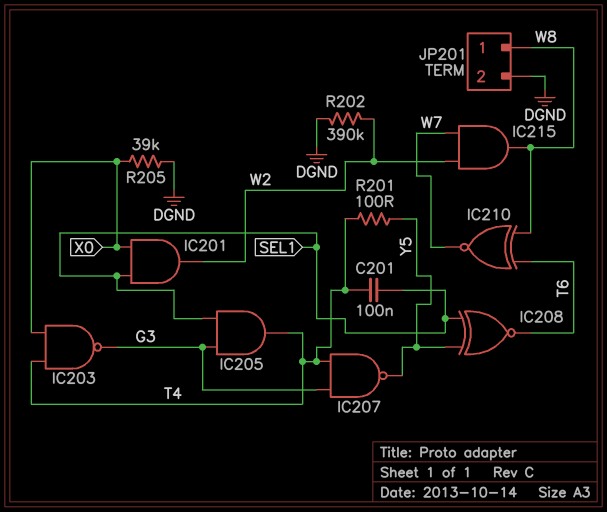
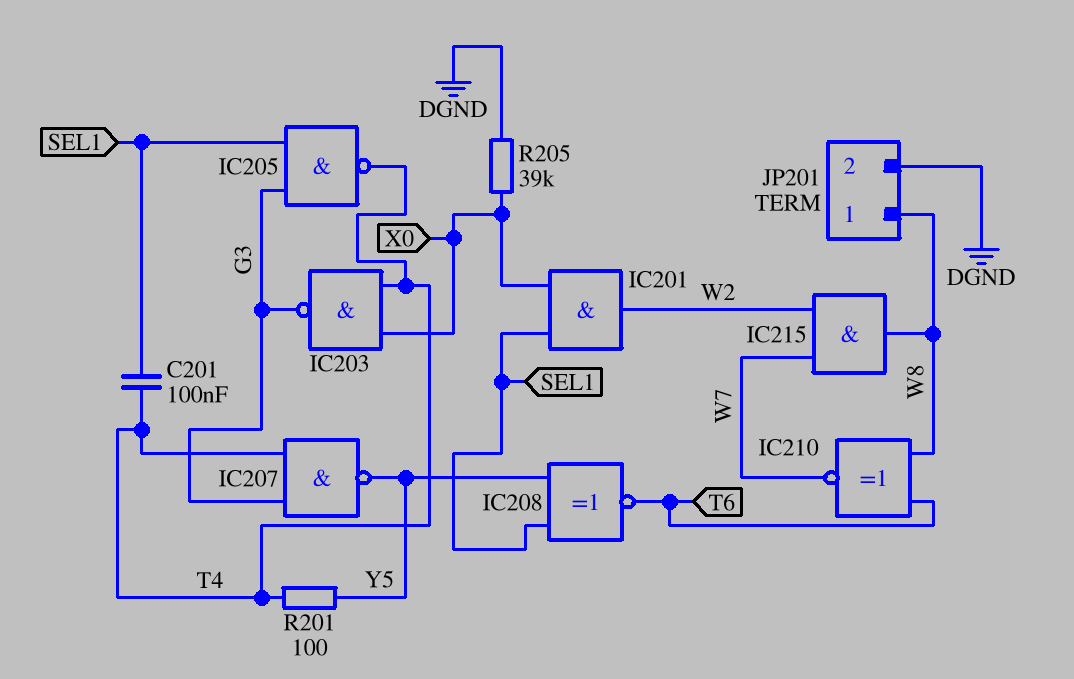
IC205: AND (in G3, in SEL1, out T4) -> NAND (in G3, in SEL1, out T4)
R202: 390k (DGND, W2) -> none

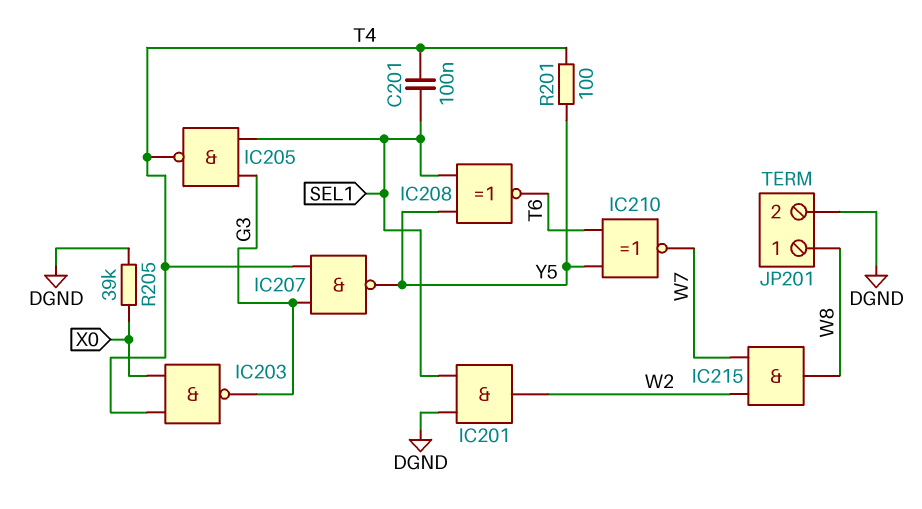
IC201: AND (in SEL1, in X0, out W2) -> AND (in DGND, in SEL1, out W2)
IC210: XNOR (in T6, in W8, out W7) -> XNOR (in T6, in Y5, out W7)

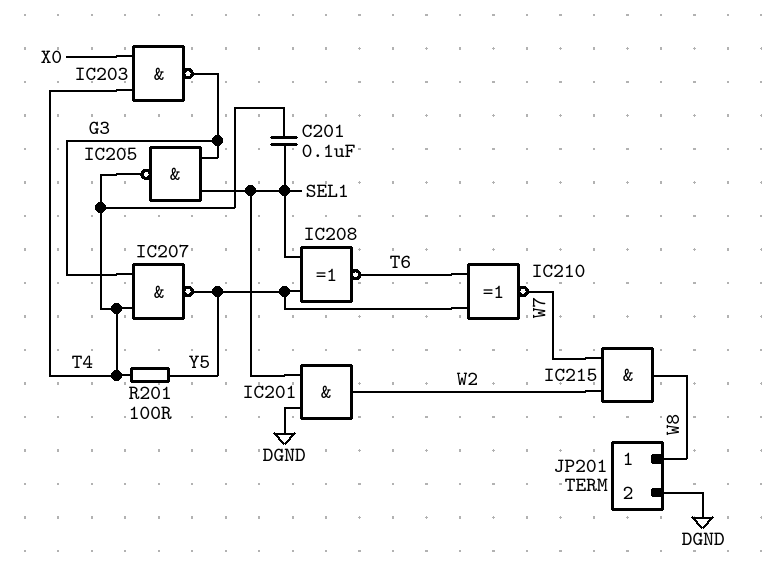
R205: 39k (DGND, X0) -> none

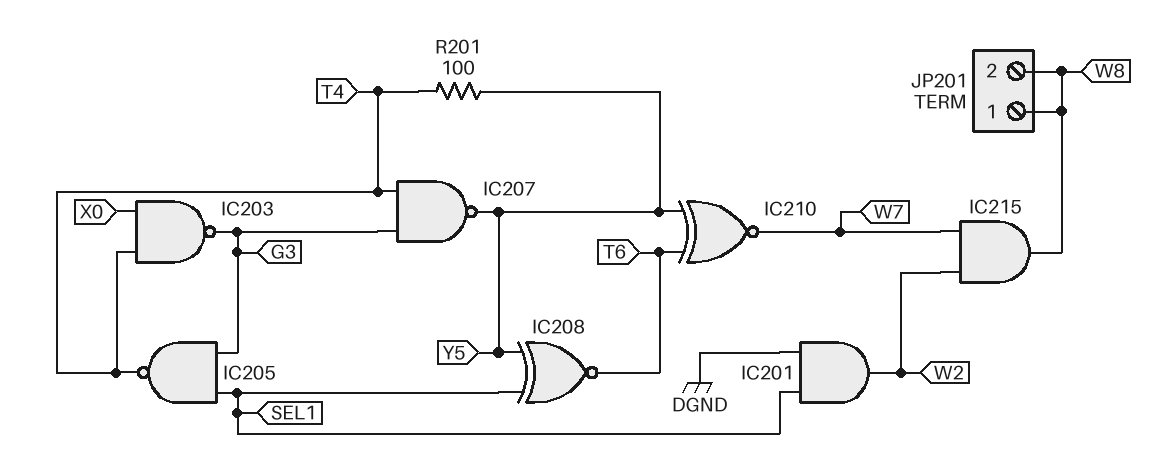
C201: 100nF (SEL1, T4) -> none
JP201 pin 2: DGND -> W8

